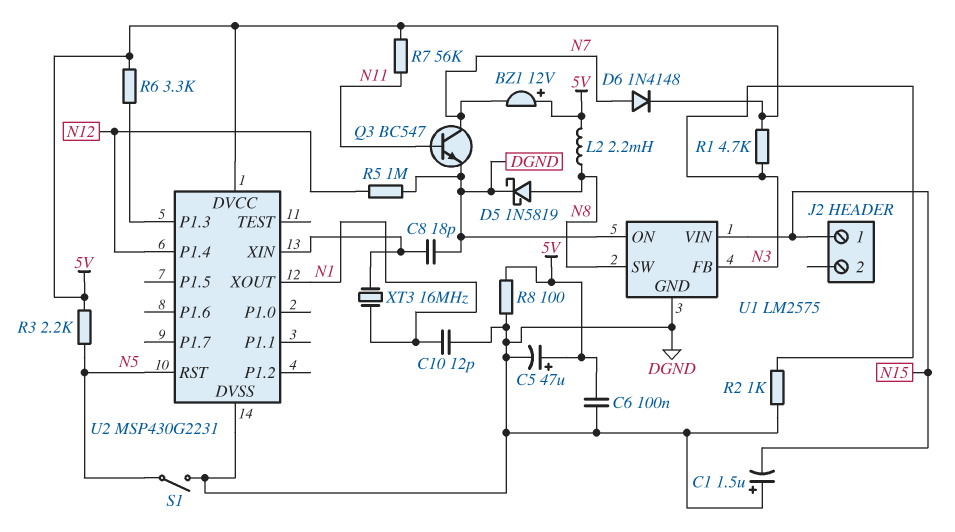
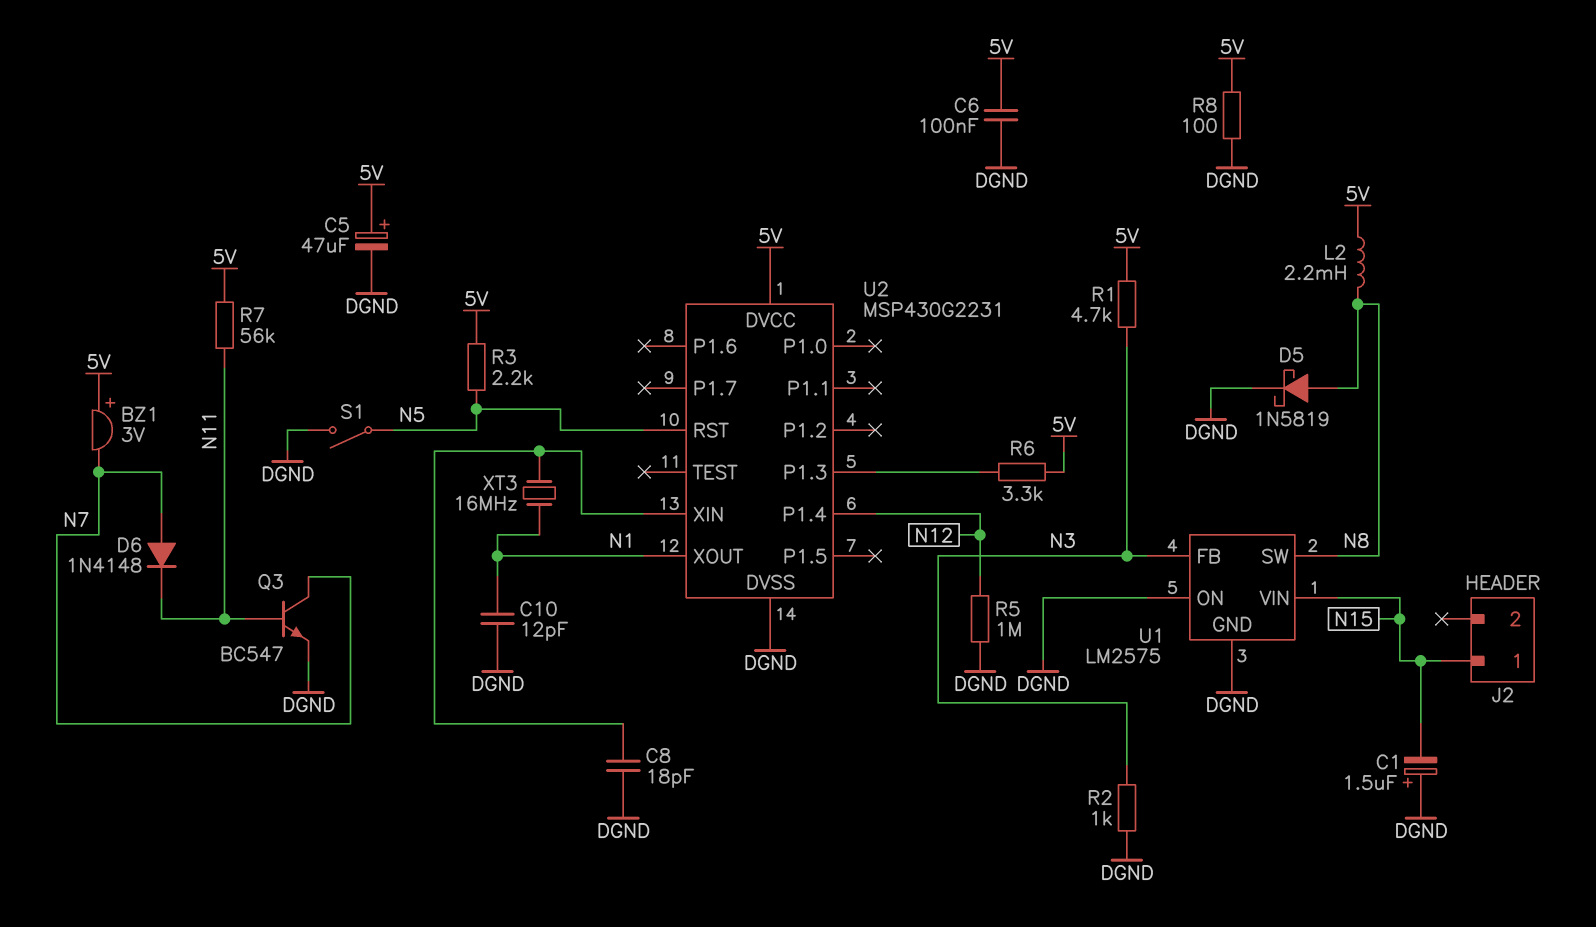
BZ1: buzzer 12V (plus 5V, minus N7) -> buzzer 3V (plus 5V, minus N7)
D6: diode 1N4148 (A N7, K 5V) -> diode 1N4148 (A N7, K N11)

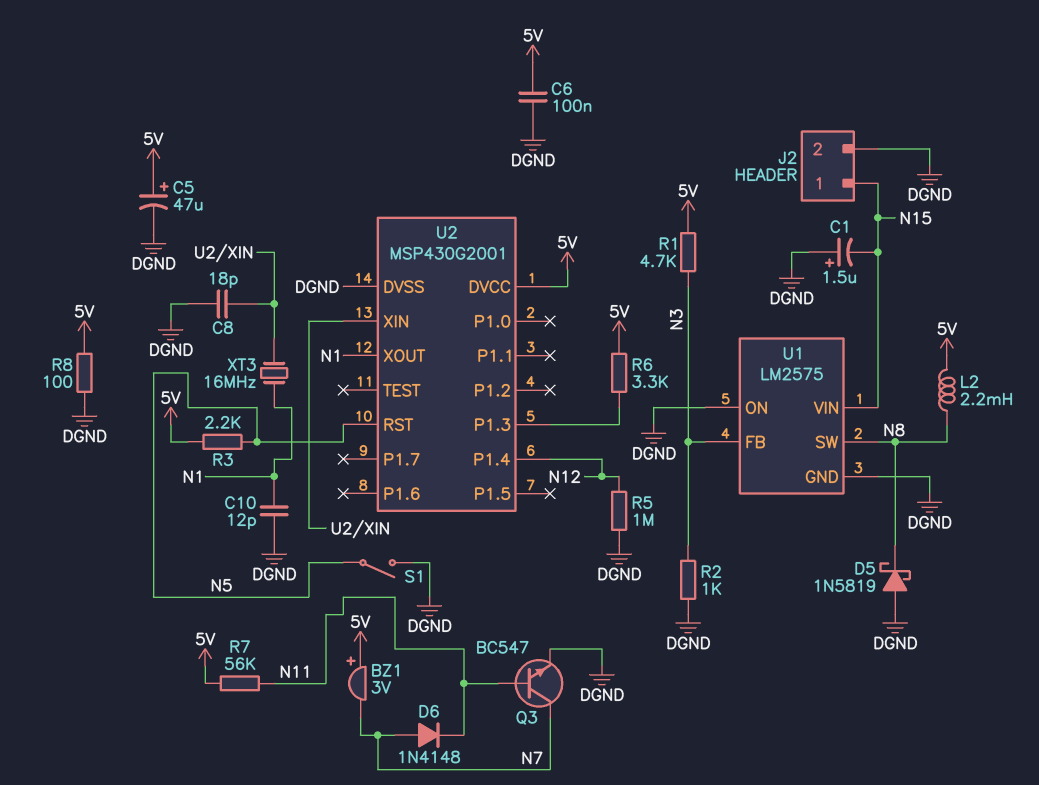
D5: schottky 1N5819 (A N8, K DGND) -> schottky 1N5819 (A DGND, K N8)
J2 pin 2: none -> DGND
U2: MSP430G2231 -> MSP430G2001

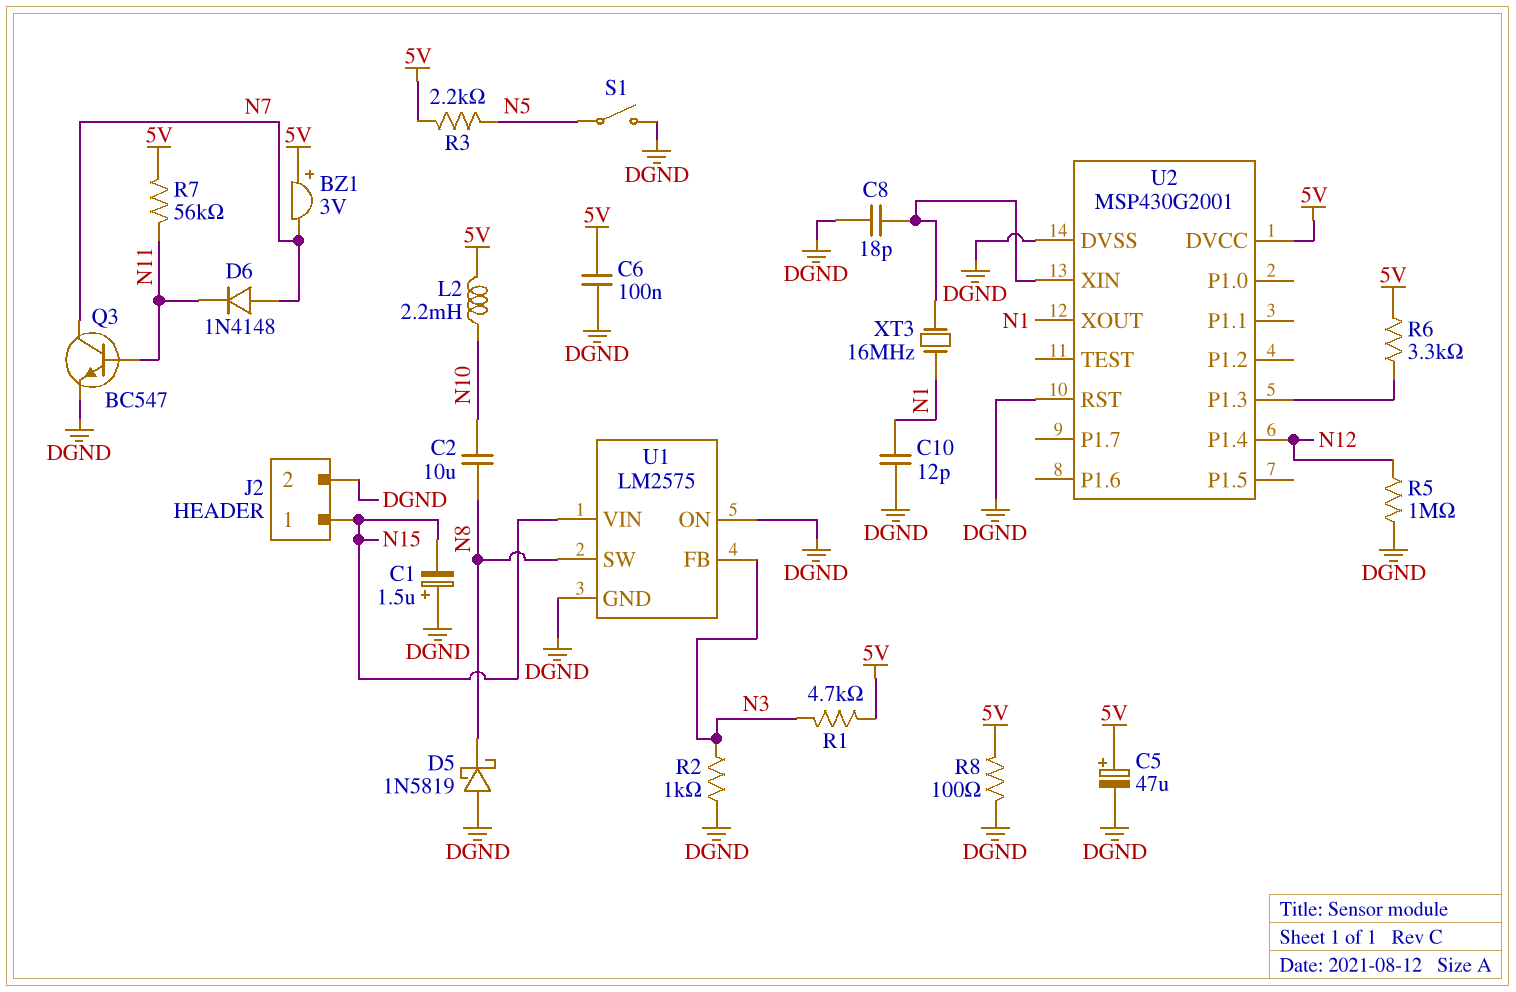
C2: none -> 10uF (N8, N10)
L2: 2.2mH (5V, N8) -> 2.2mH (5V, N10)
U2 pin RST: N5 -> DGND

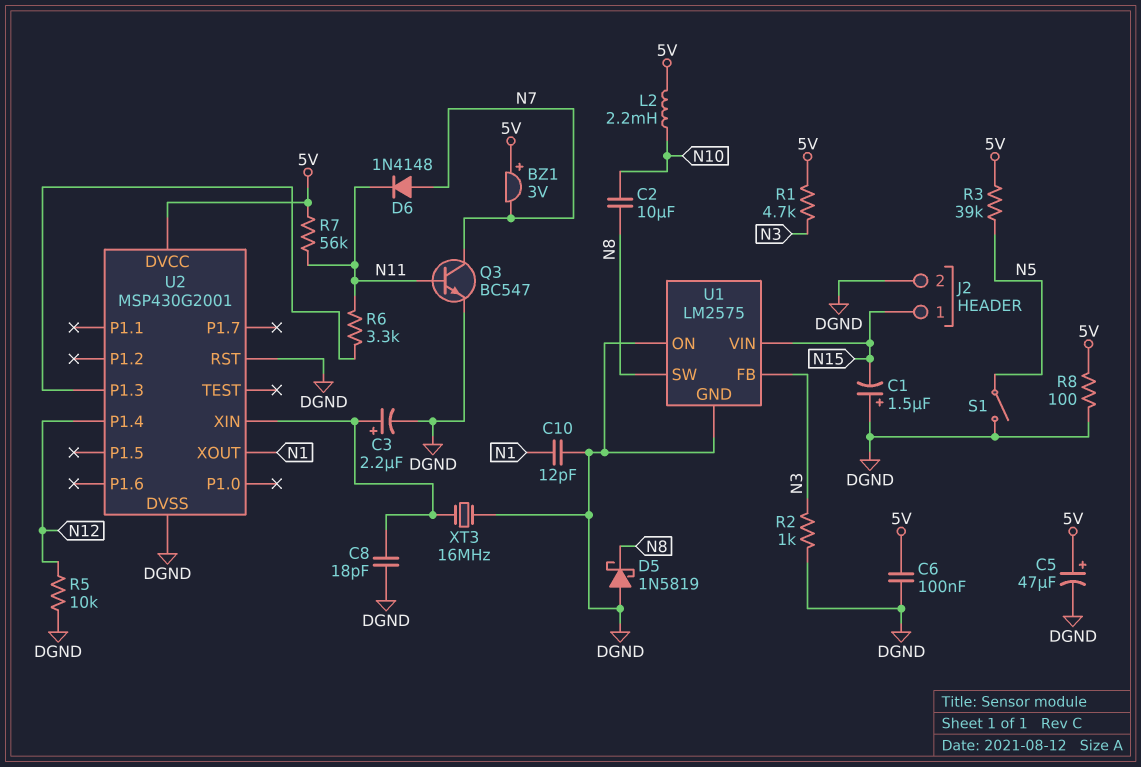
C3: none -> 2.2uF (plus U2/XIN, minus DGND)
R3: 2.2k (5V, N5) -> 39k (5V, N5)
R5: 1M (DGND, N12) -> 10k (DGND, N12)
R6: 3.3k (5V, U2/P1.3) -> 3.3k (N11, U2/P1.3)
XT3: 16MHz (N1, U2/XIN) -> 16MHz (DGND, U2/XIN)

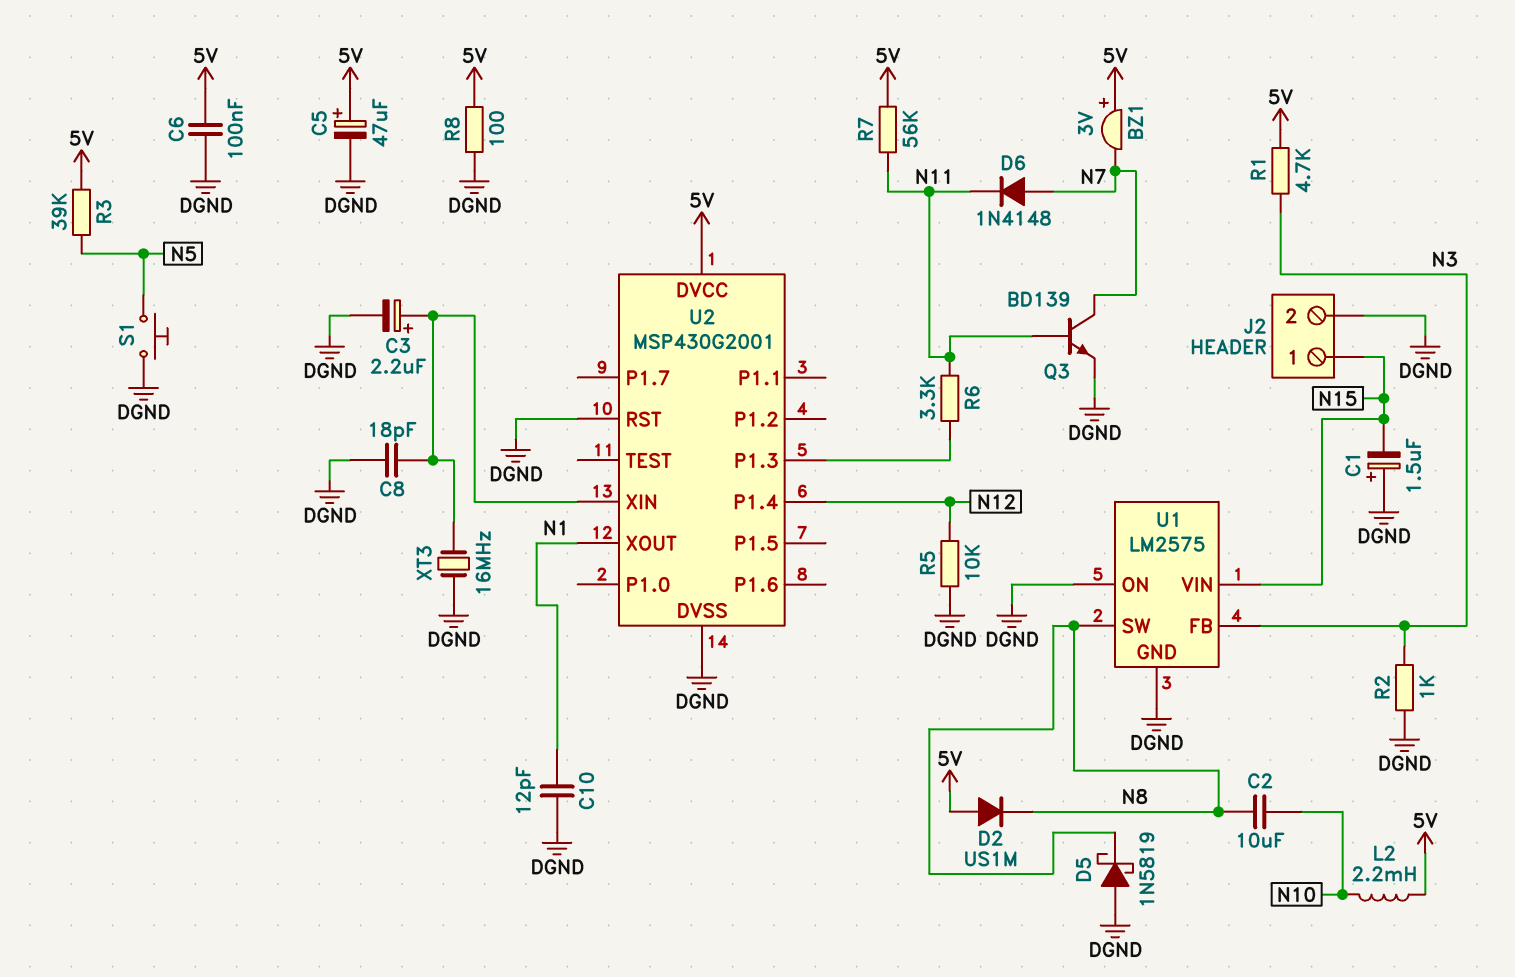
D2: none -> diode US1M (A 5V, K N8)
Q3: NPN BC547 (B N11, C N7, E DGND) -> NPN BD139 (B N11, C N7, E DGND)
S1: switch (DGND, N5) -> button (DGND, N5)

